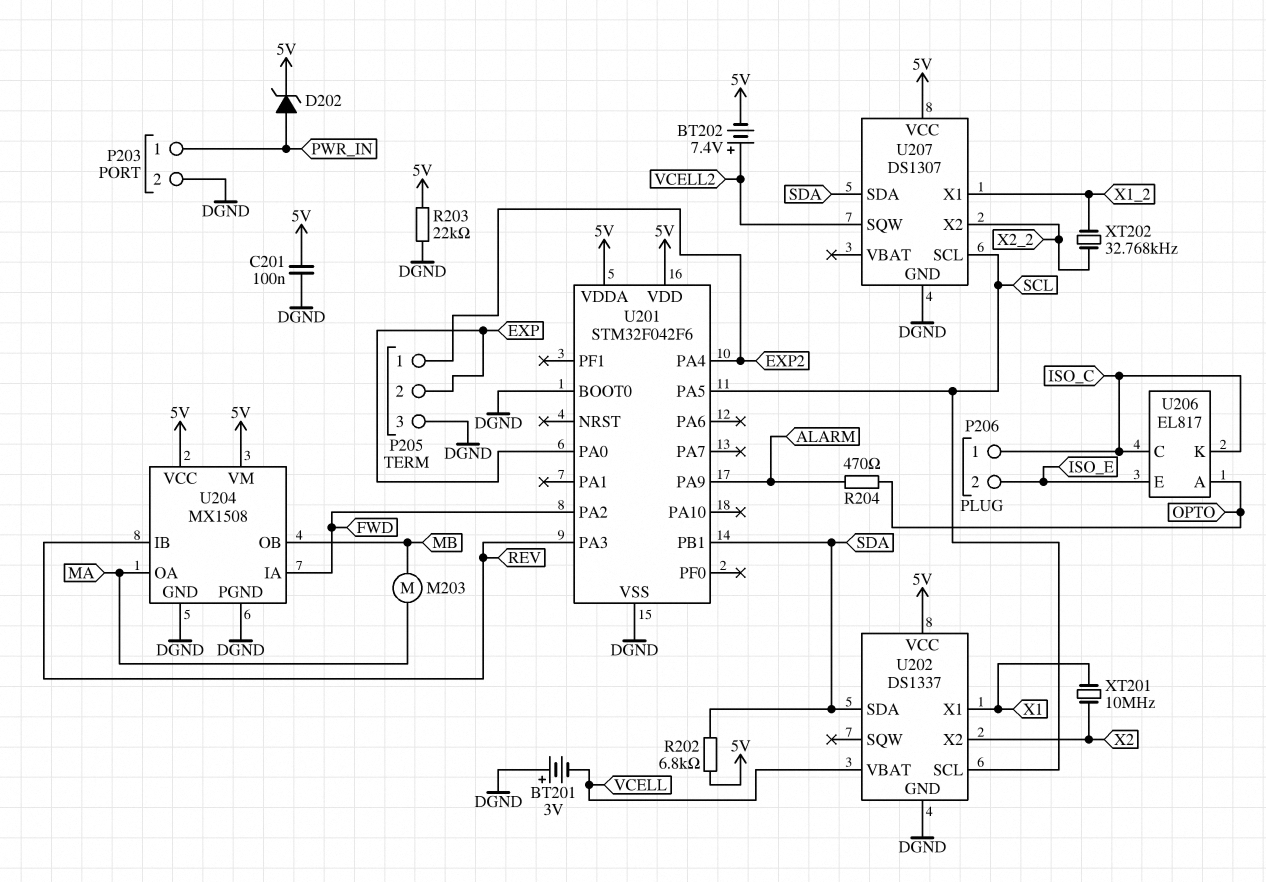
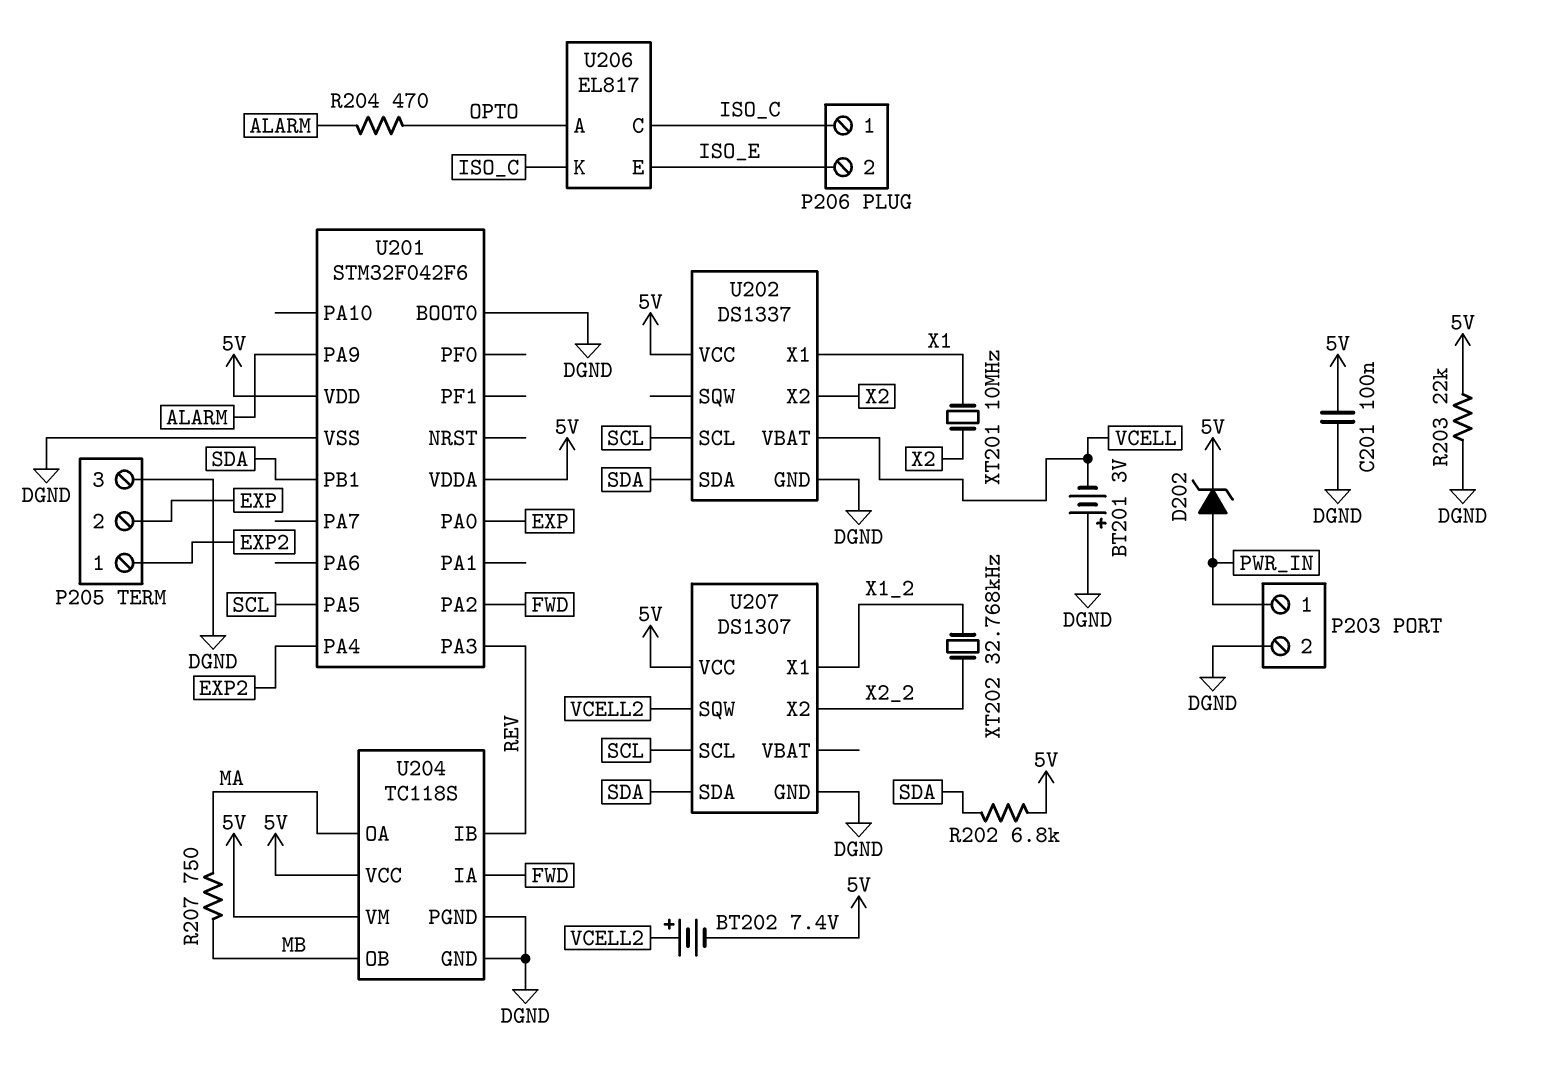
M203: motor (MA, MB) -> none
R207: none -> 750 (MA, MB)
U204: MX1508 -> TC118S

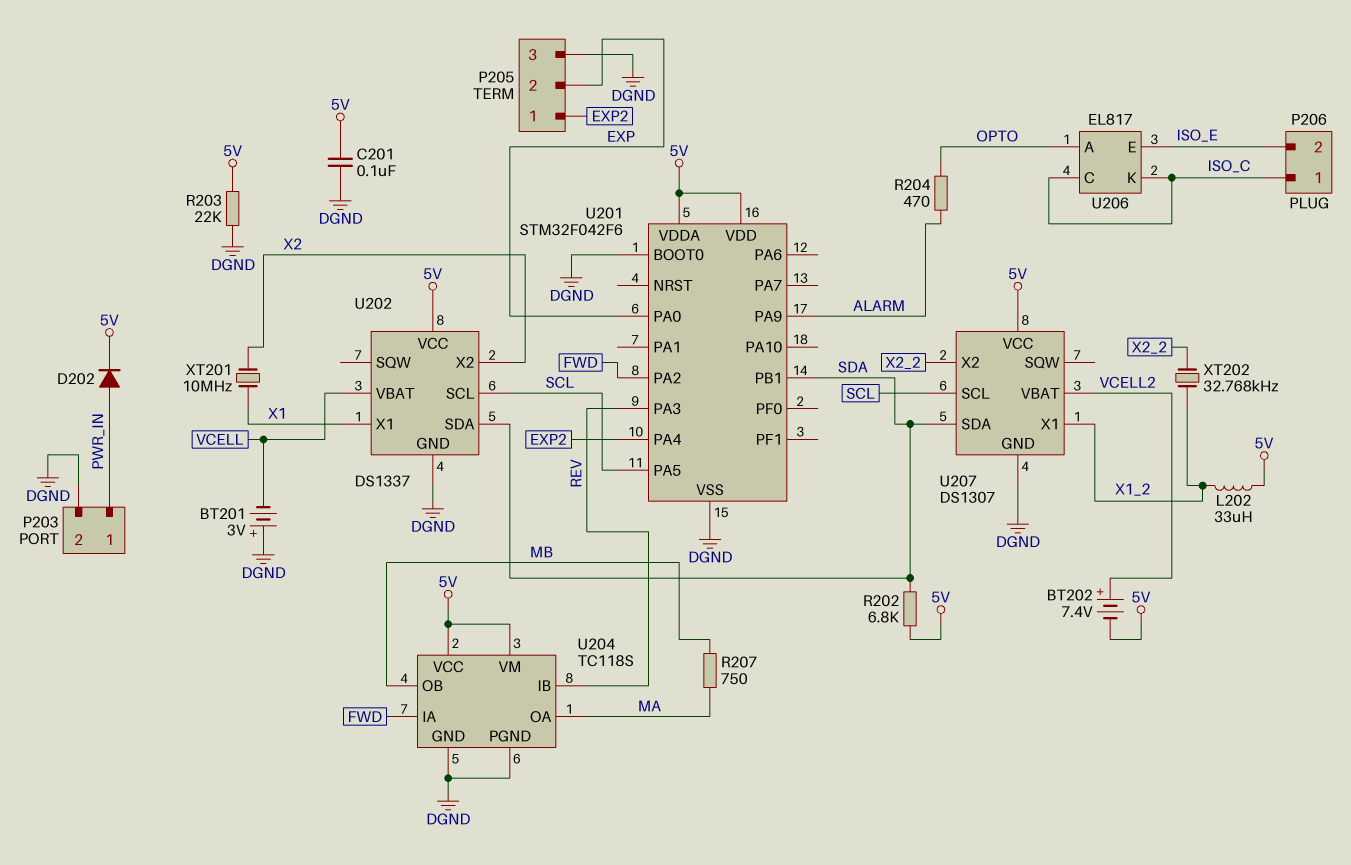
D202: zener (A PWR_IN, K 5V) -> diode (A PWR_IN, K 5V)
L202: none -> 33uH (5V, X1_2)
U207 pin SQW: VCELL2 -> none
U207 pin VBAT: none -> VCELL2

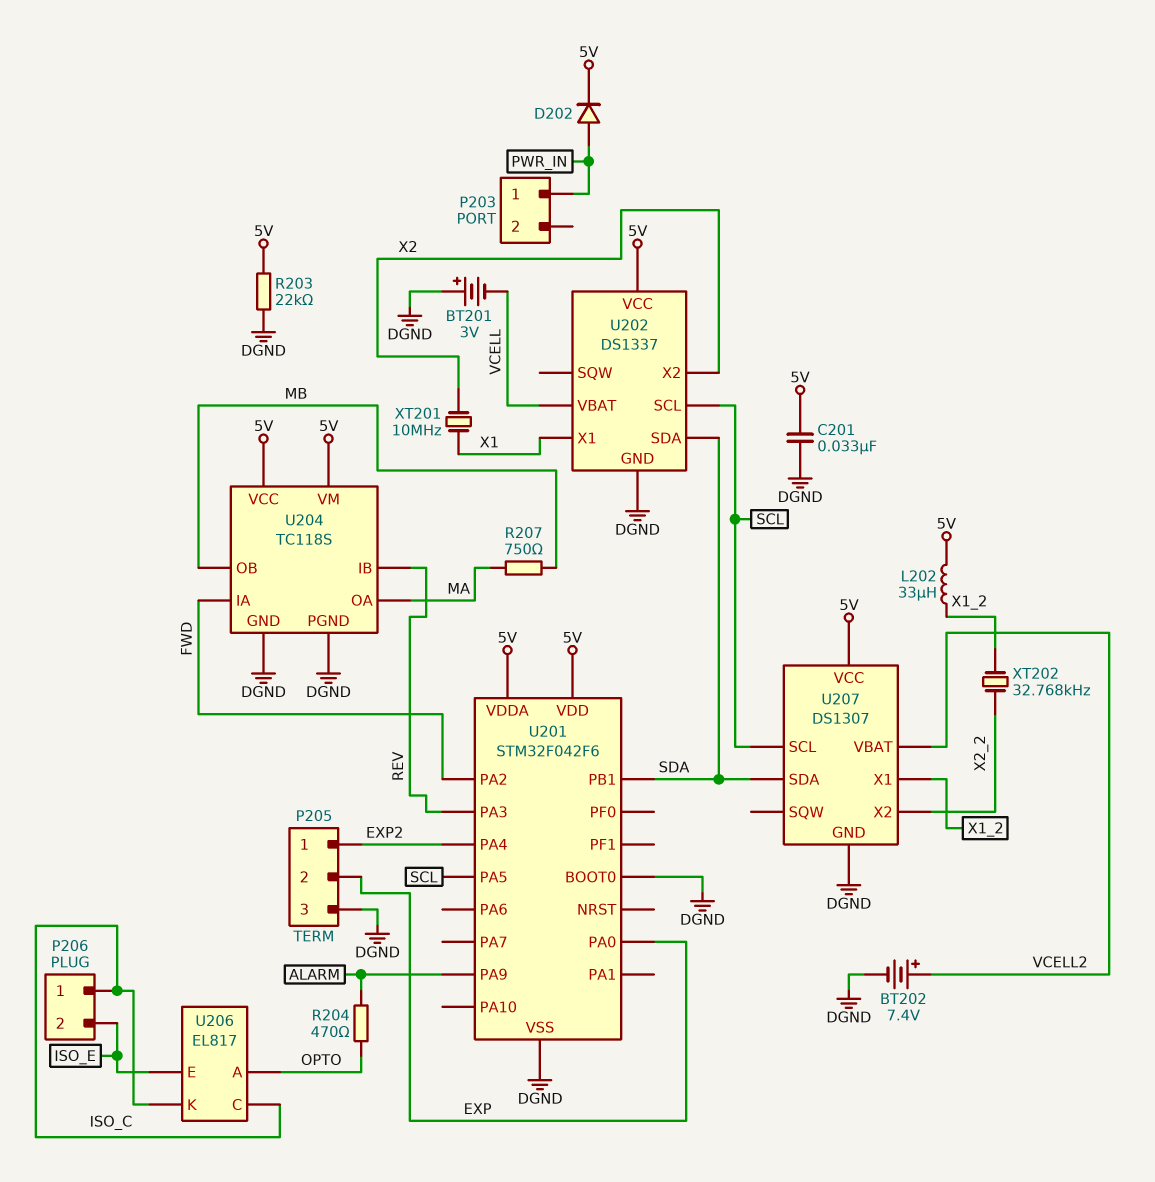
BT202: 7.4V (plus VCELL2, minus 5V) -> 7.4V (plus VCELL2, minus DGND)
C201: 100nF (5V, DGND) -> 33nF (5V, DGND)
P203 pin 2: DGND -> none
R202: 6.8k (5V, SDA) -> none

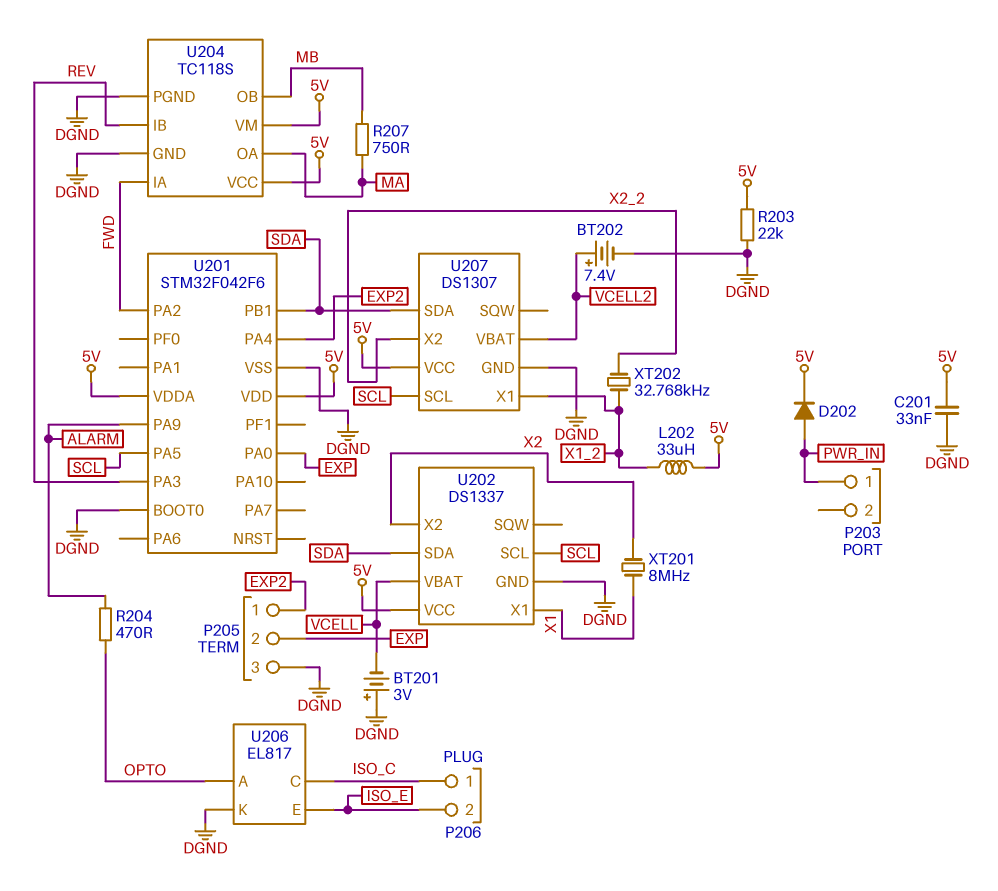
U206 pin K: ISO_C -> DGND
XT201: 10MHz (X1, X2) -> 8MHz (X1, X2)

